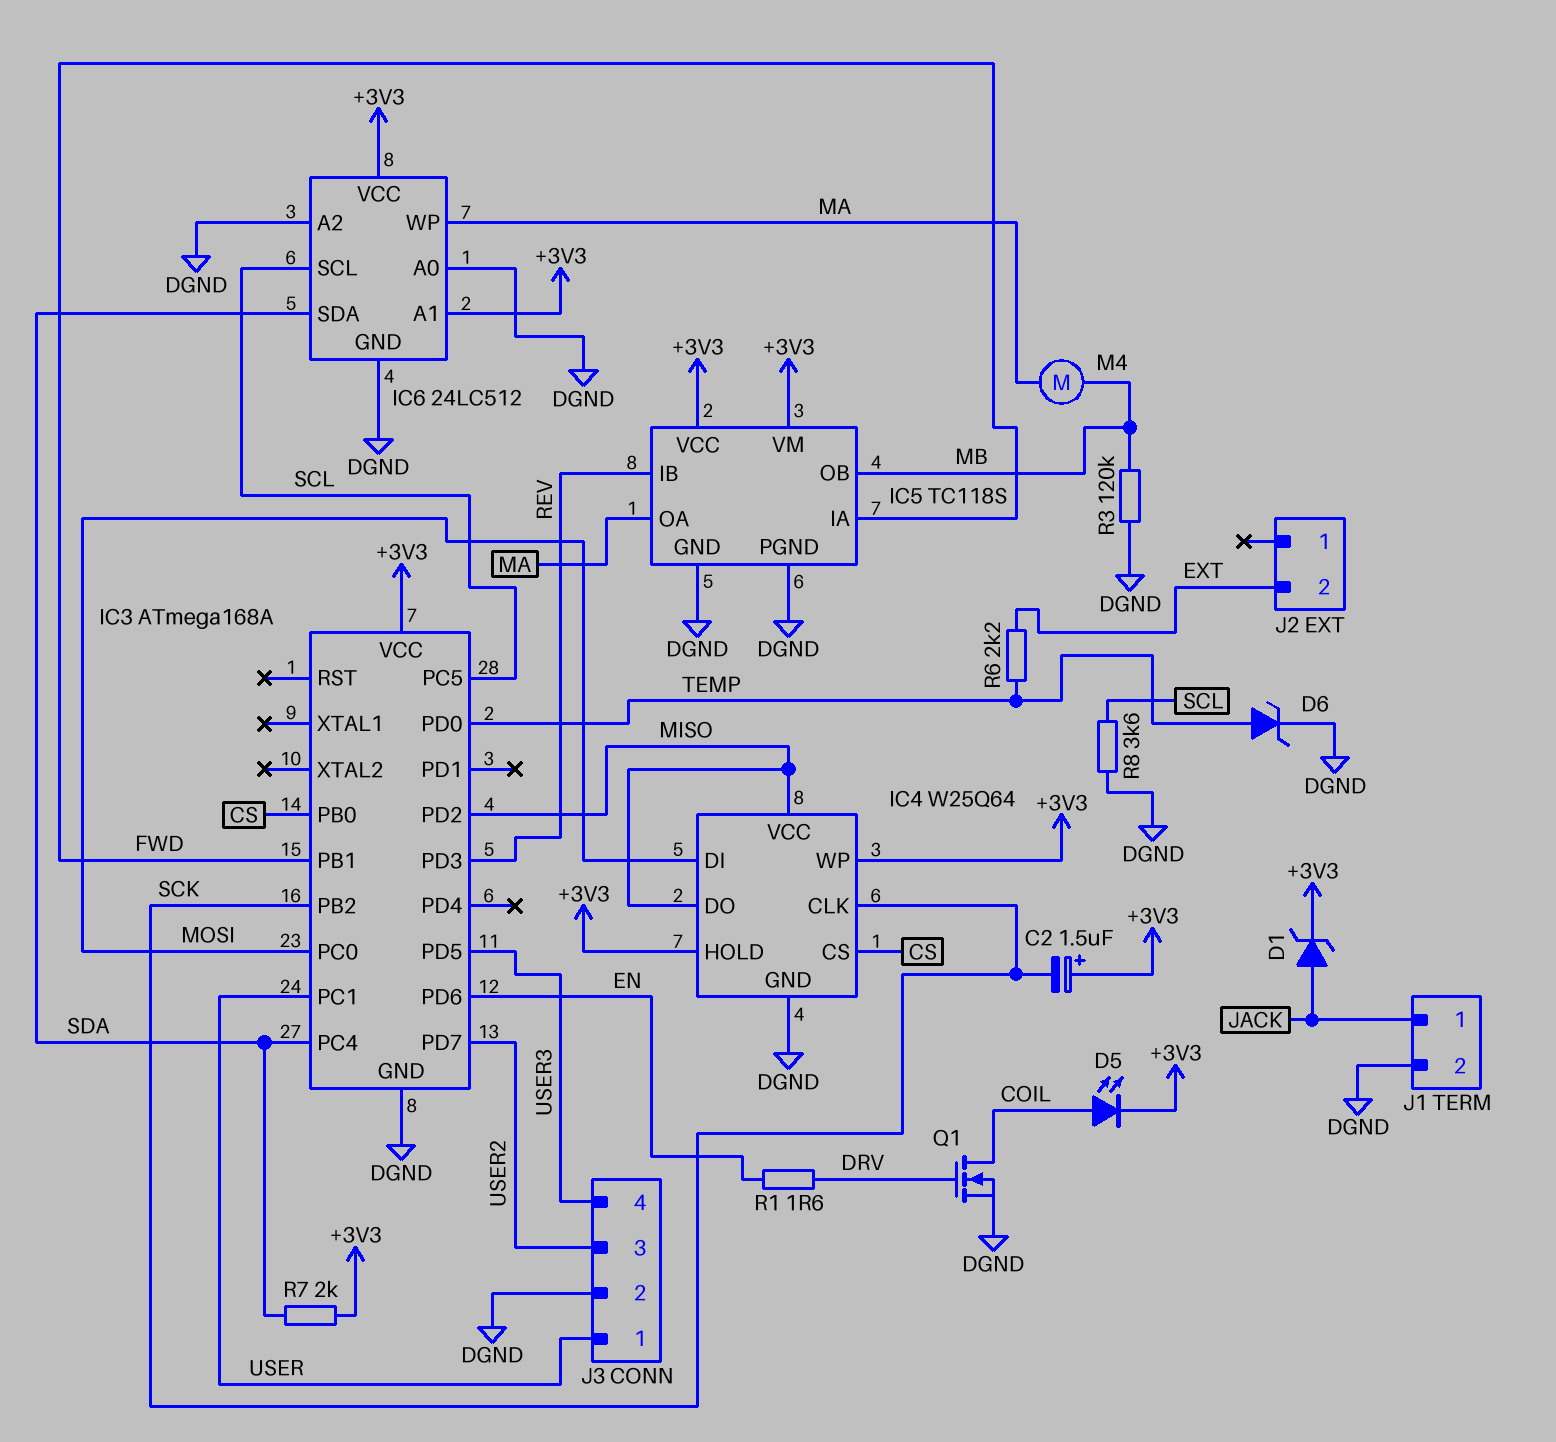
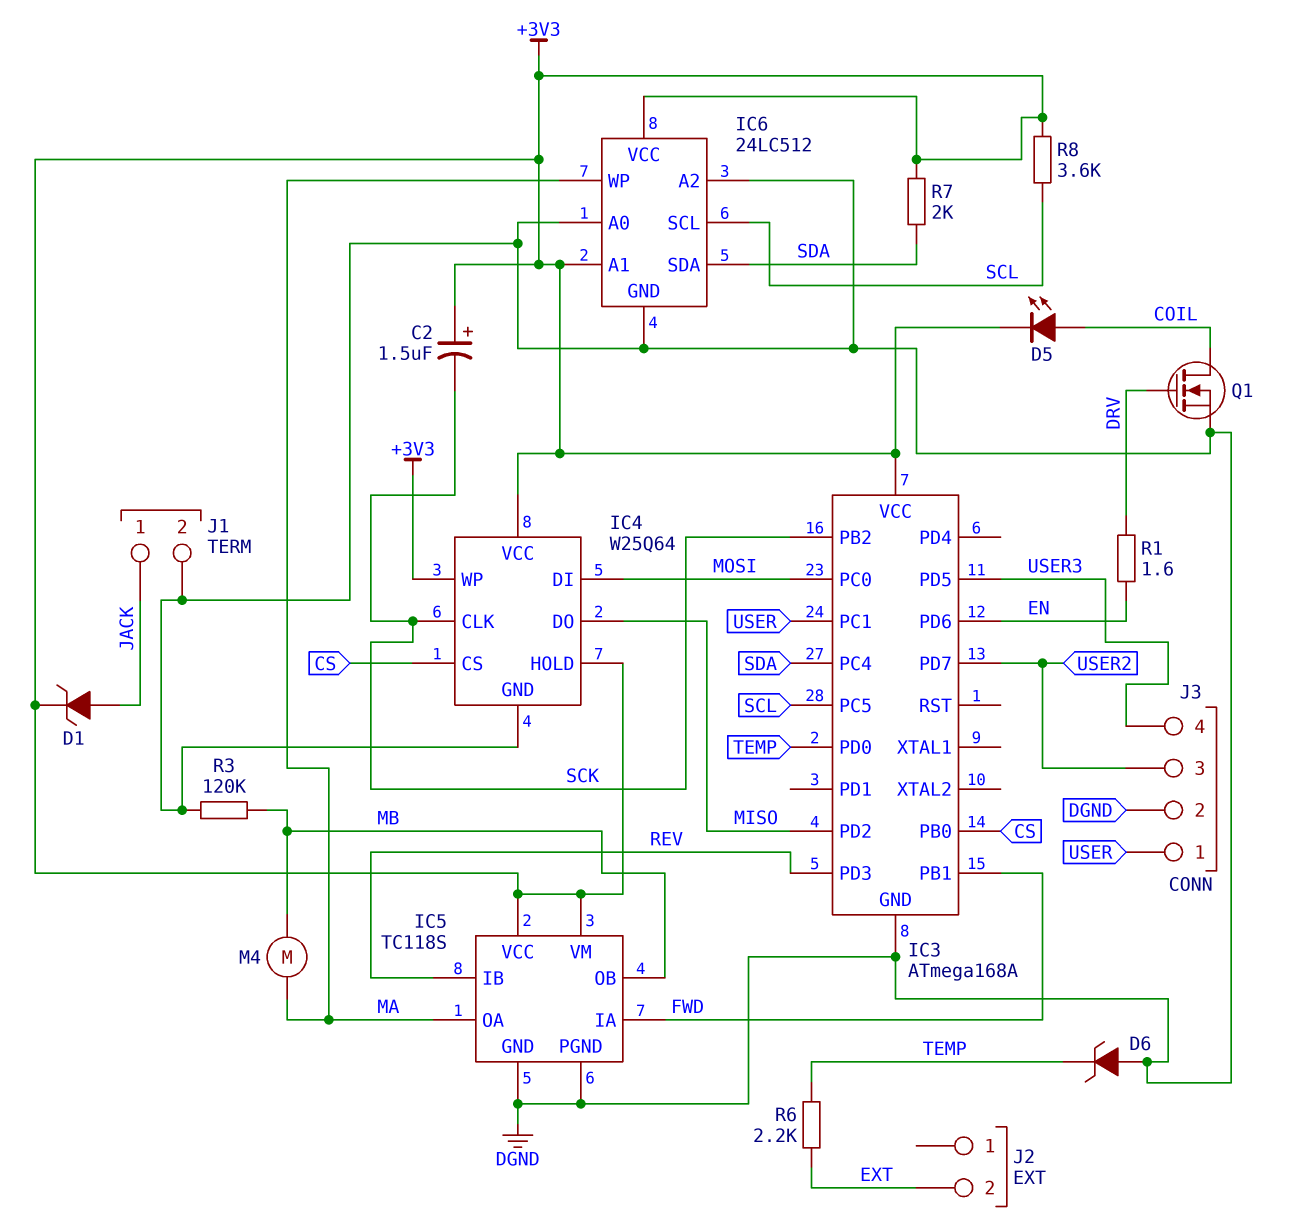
D6: zener (A TEMP, K DGND) -> zener (A DGND, K TEMP)
IC4 pin VCC: MISO -> +3V3
R8: 3.6k (DGND, SCL) -> 3.6k (+3V3, SCL)

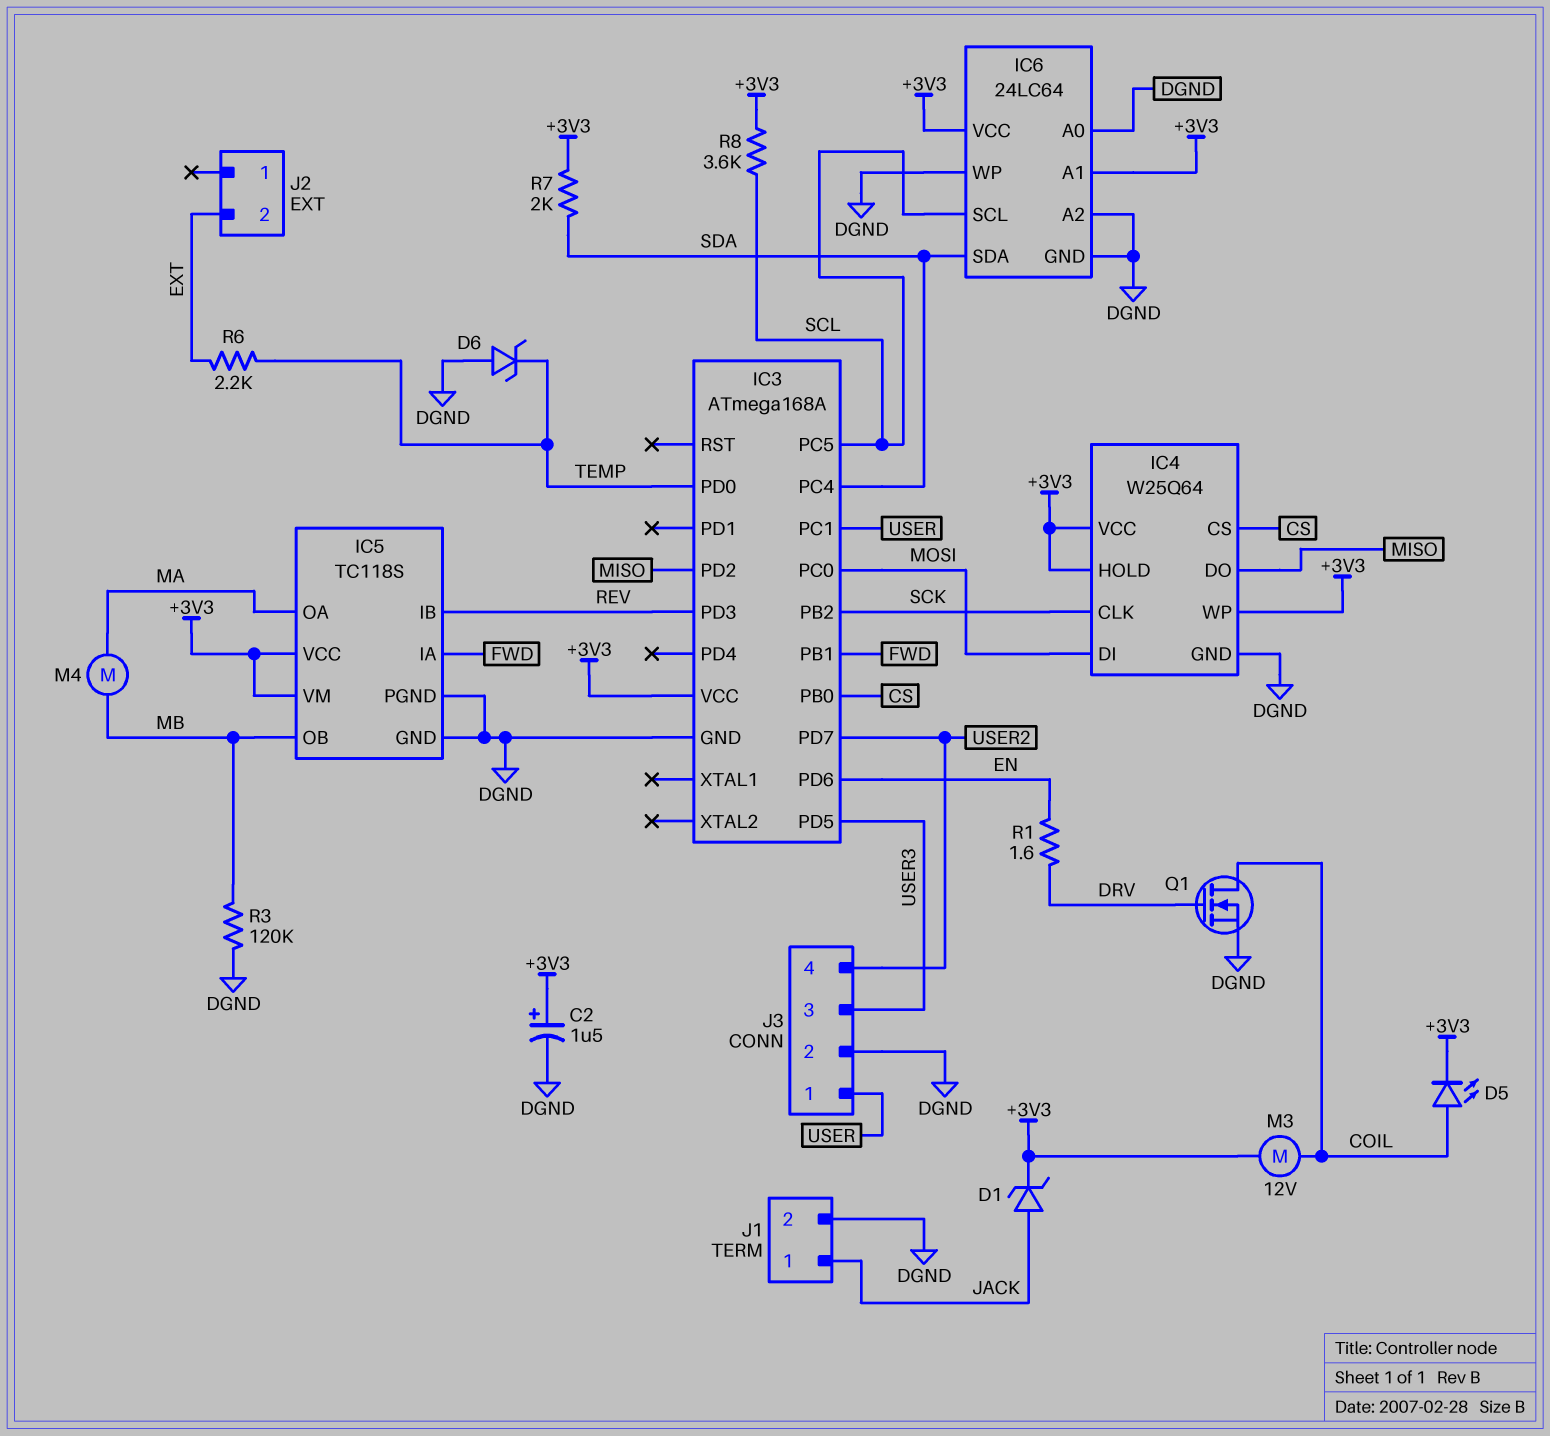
C2: 1.5uF (plus +3V3, minus SCK) -> 1.5uF (plus +3V3, minus DGND)
IC6: 24LC512 -> 24LC64
IC6 pin WP: MA -> DGND
J3 pin 3: USER2 -> USER3
J3 pin 4: USER3 -> USER2
M3: none -> motor 12V (+3V3, COIL)

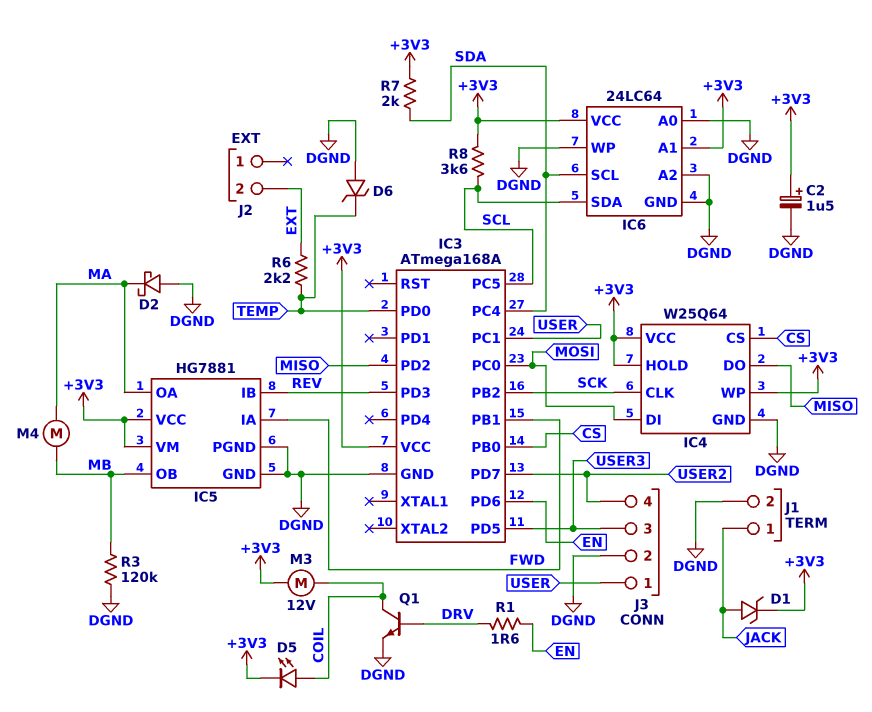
D2: none -> schottky (A DGND, K MA)
IC5: TC118S -> HG7881
IC6 pin SCL: SCL -> SDA
IC6 pin SDA: SDA -> SCL
Q1: NMOS (G DRV, D COIL, S DGND) -> NPN (B DRV, C COIL, E DGND)

